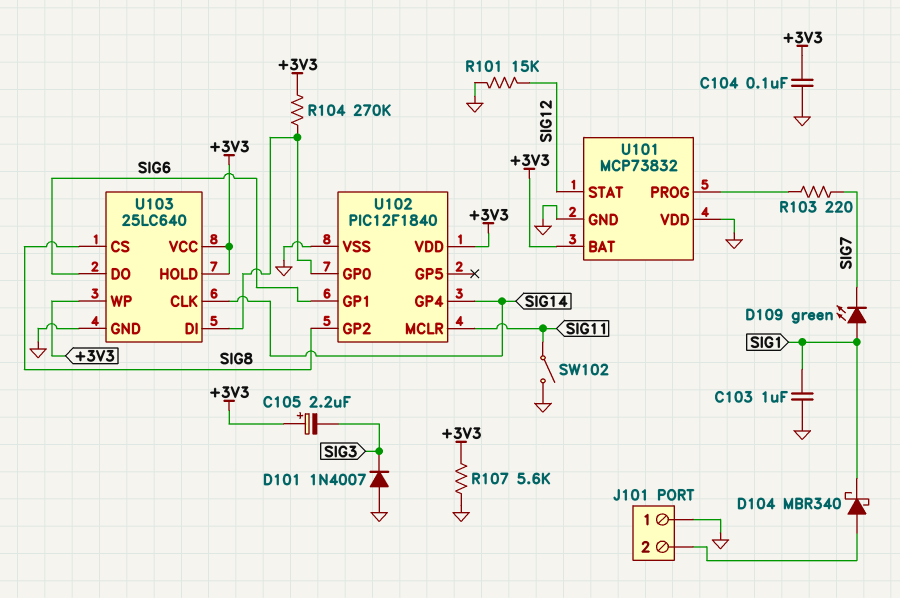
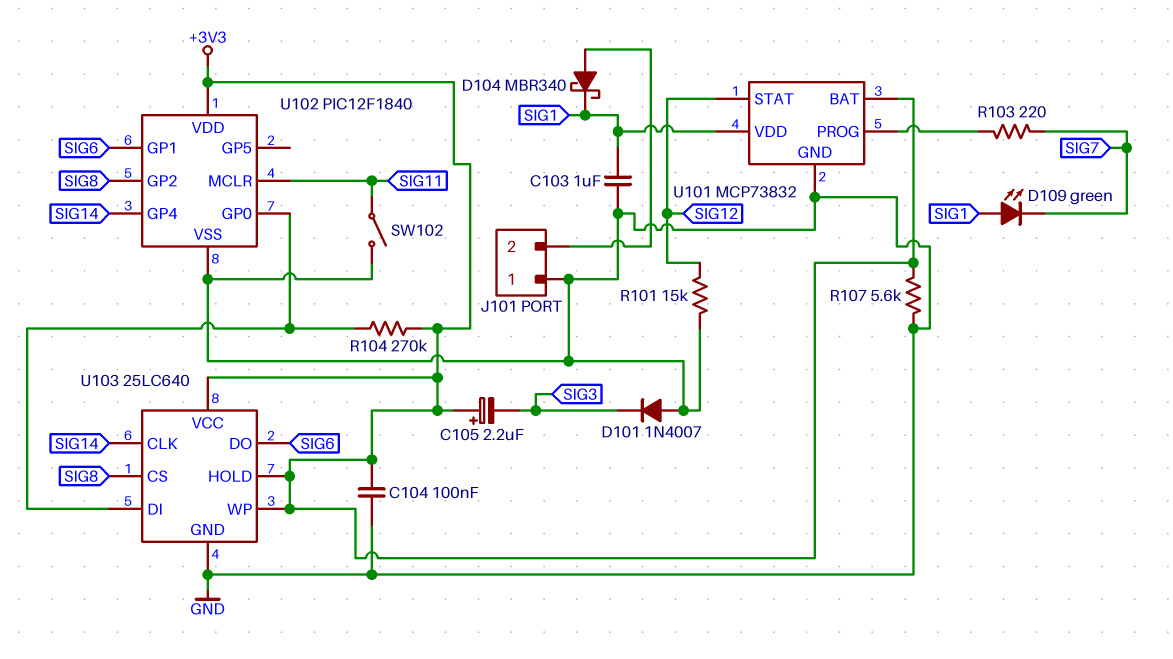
U101 pin VDD: GND -> SIG1

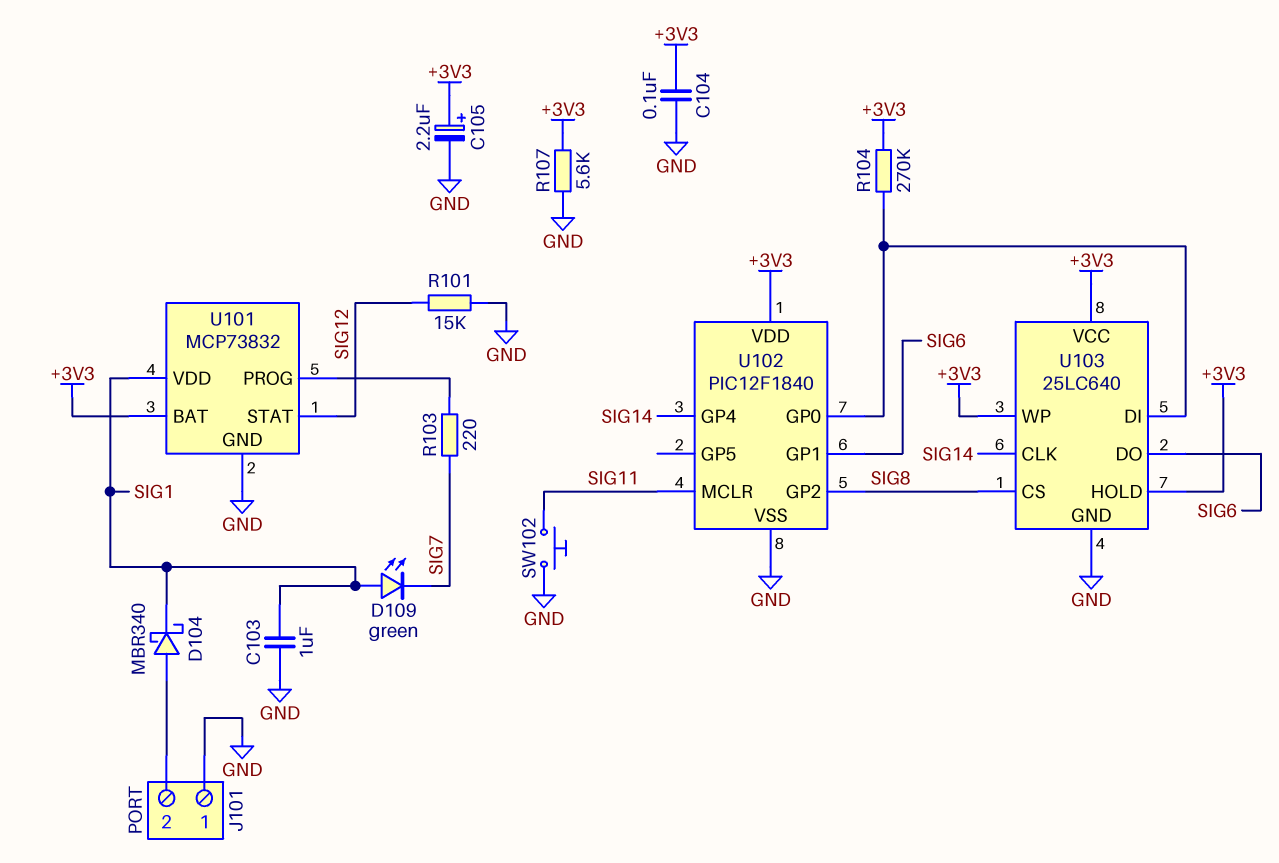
C105: 2.2uF (plus +3V3, minus SIG3) -> 2.2uF (plus +3V3, minus GND)
D101: diode 1N4007 (A GND, K SIG3) -> none
SW102: switch (GND, SIG11) -> button (GND, SIG11)

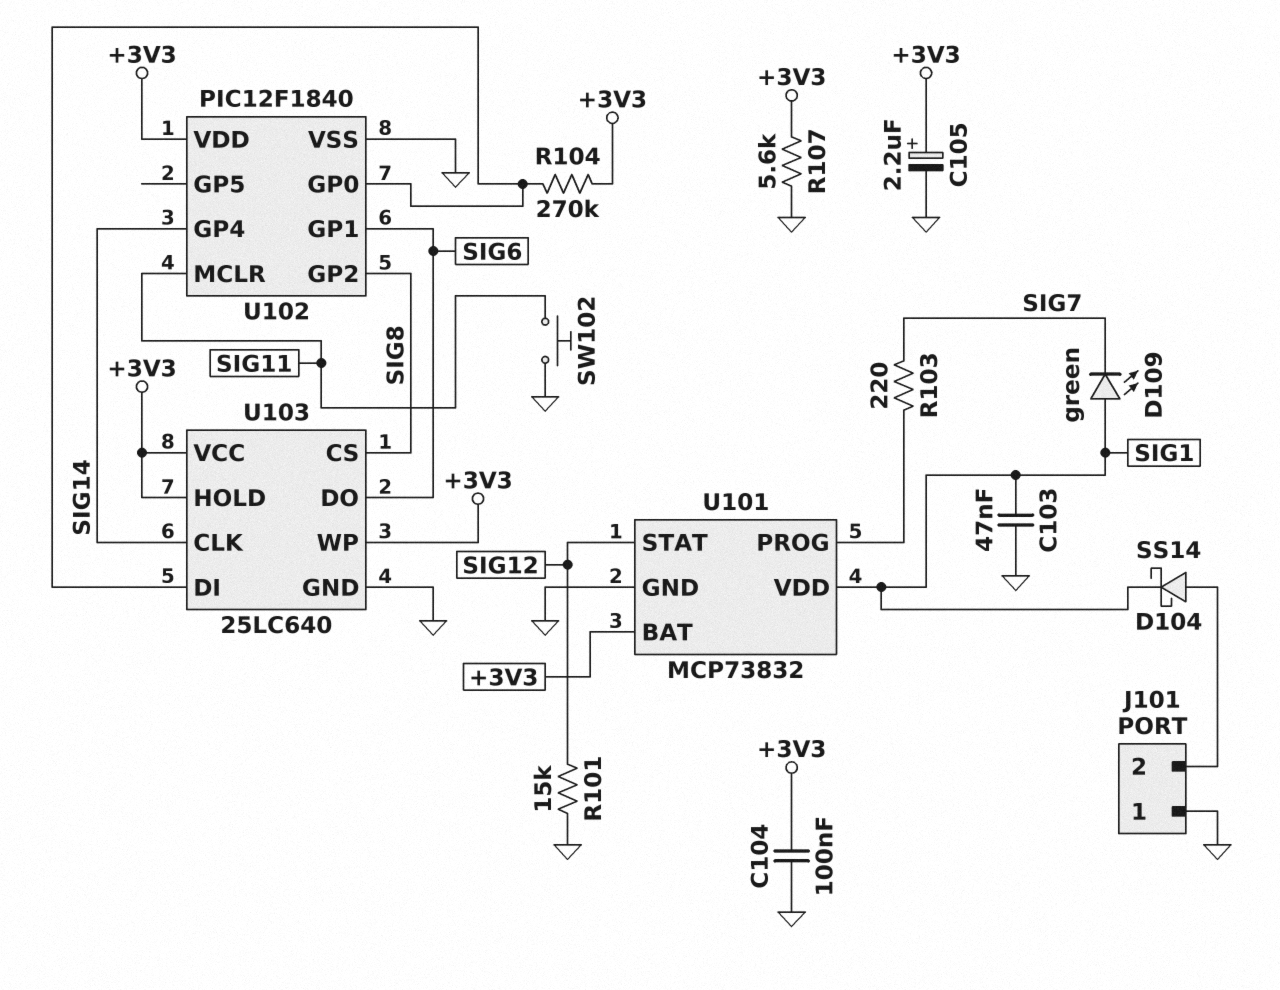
C103: 1uF (GND, SIG1) -> 47nF (GND, SIG1)
D104: schottky MBR340 (A J101/2, K SIG1) -> schottky SS14 (A J101/2, K SIG1)

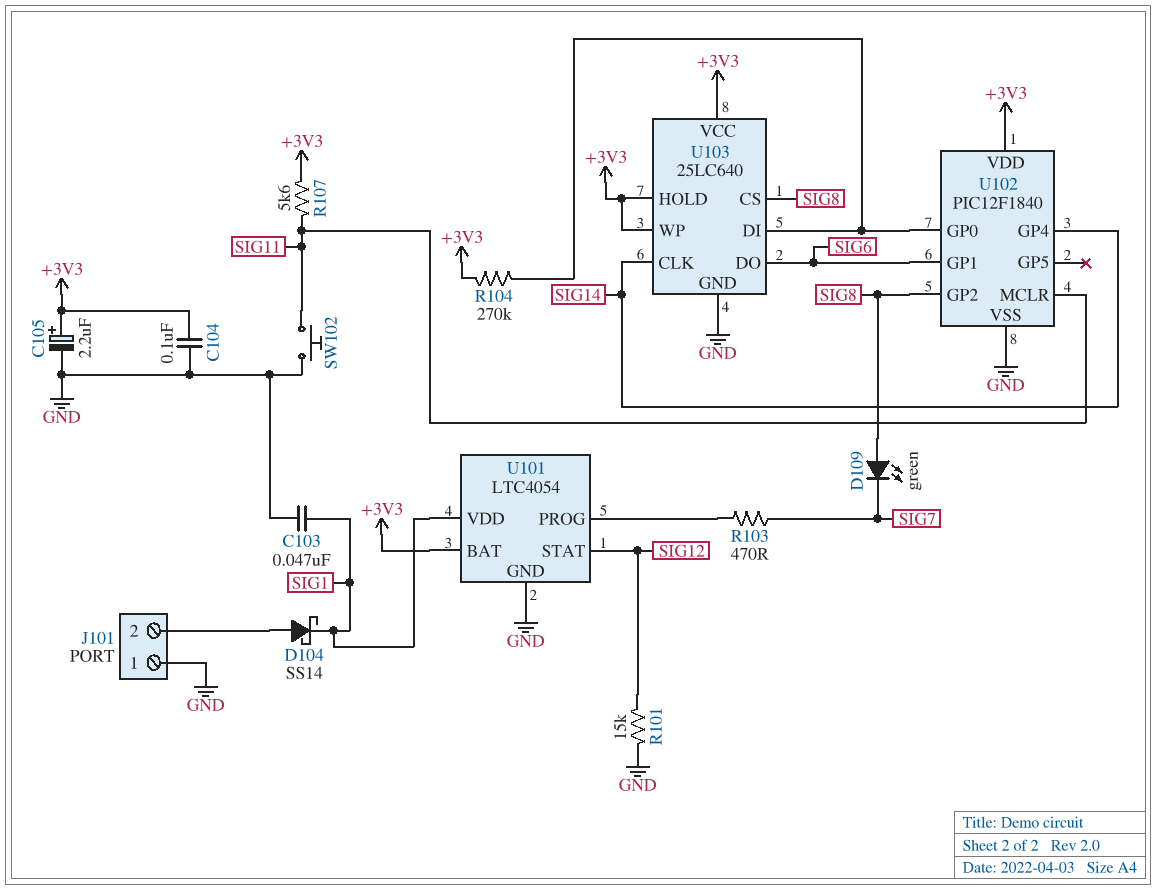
D109: LED green (A SIG1, K SIG7) -> LED green (A SIG8, K SIG7)
R103: 220 (SIG7, U101/PROG) -> 470 (SIG7, U101/PROG)
R107: 5.6k (+3V3, GND) -> 5.6k (+3V3, SIG11)
U101: MCP73832 -> LTC4054

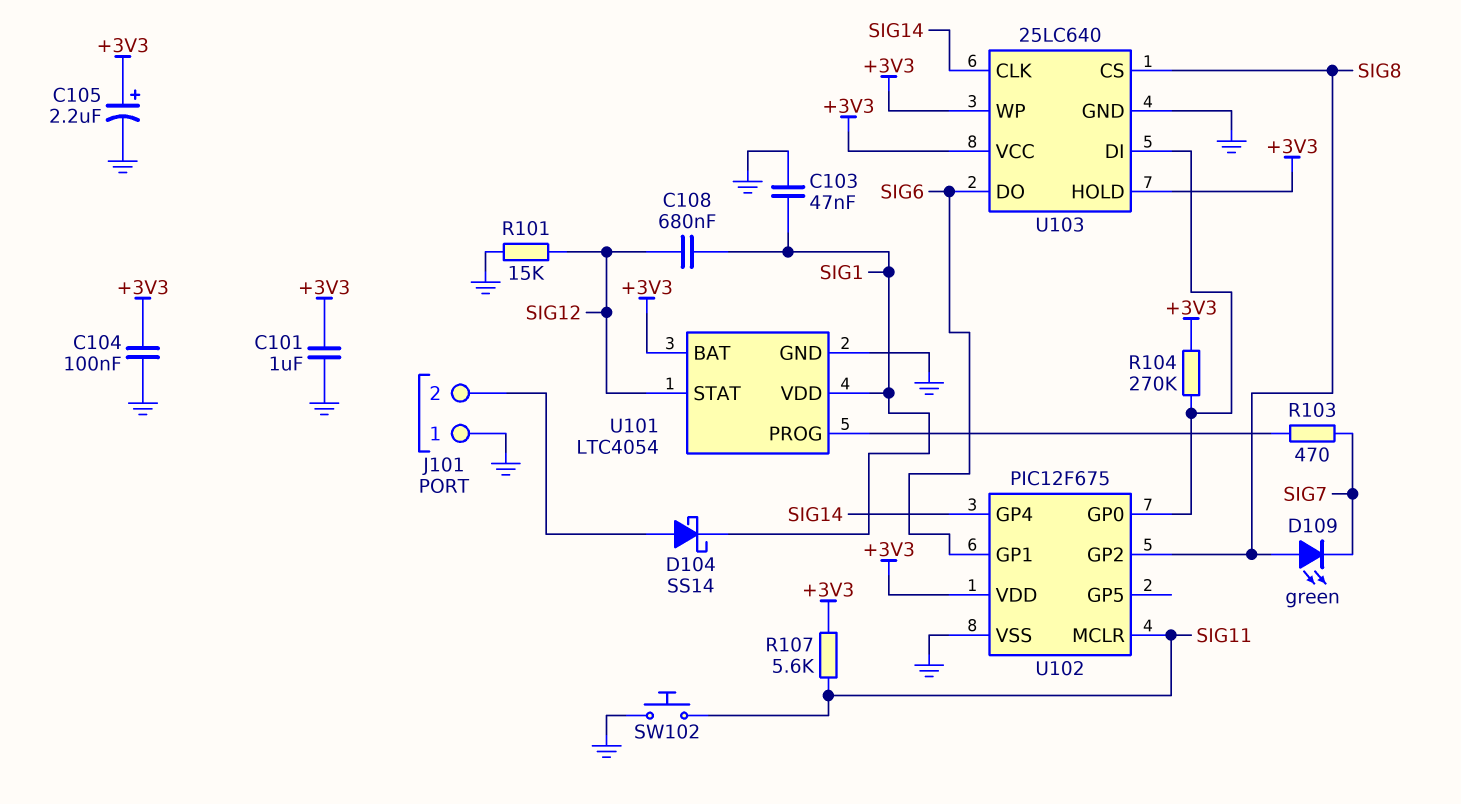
C101: none -> 1uF (+3V3, GND)
C108: none -> 680nF (SIG1, SIG12)
U102: PIC12F1840 -> PIC12F675

